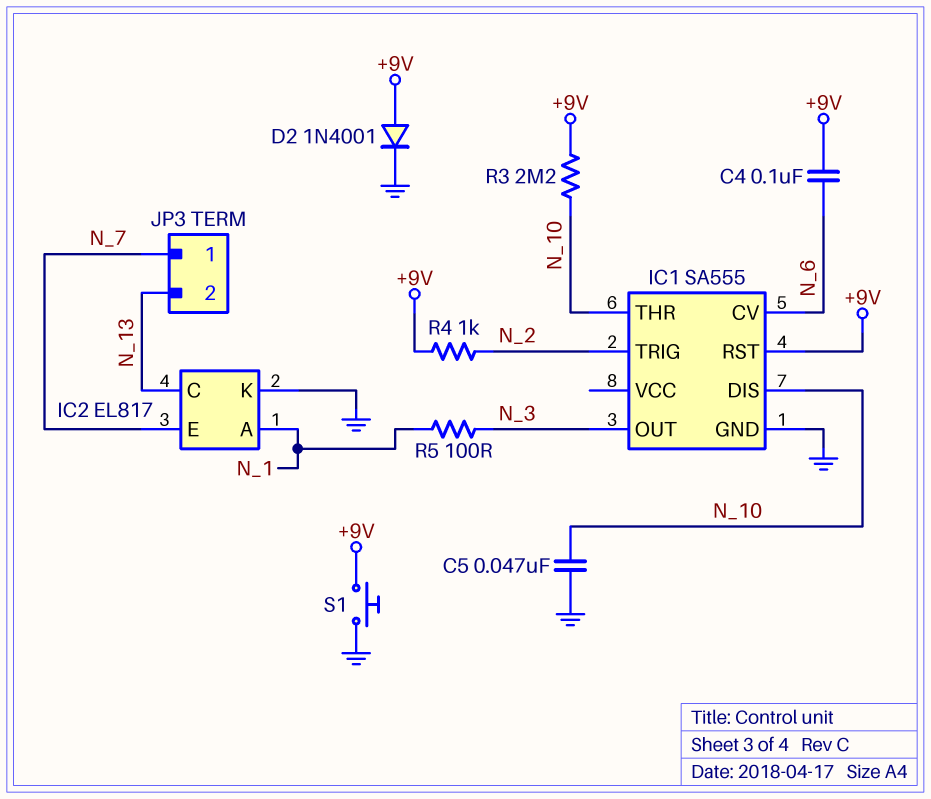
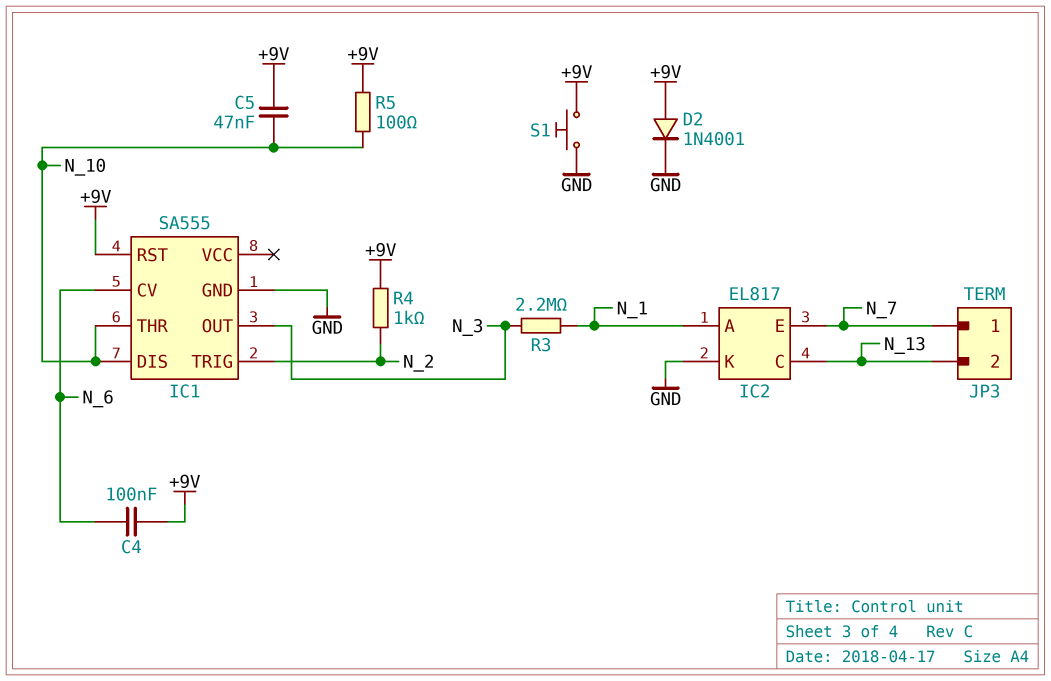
C5: 47nF (GND, N_10) -> 47nF (+9V, N_10)
R3: 2.2M (+9V, N_10) -> 2.2M (N_1, N_3)
R5: 100 (N_1, N_3) -> 100 (+9V, N_10)

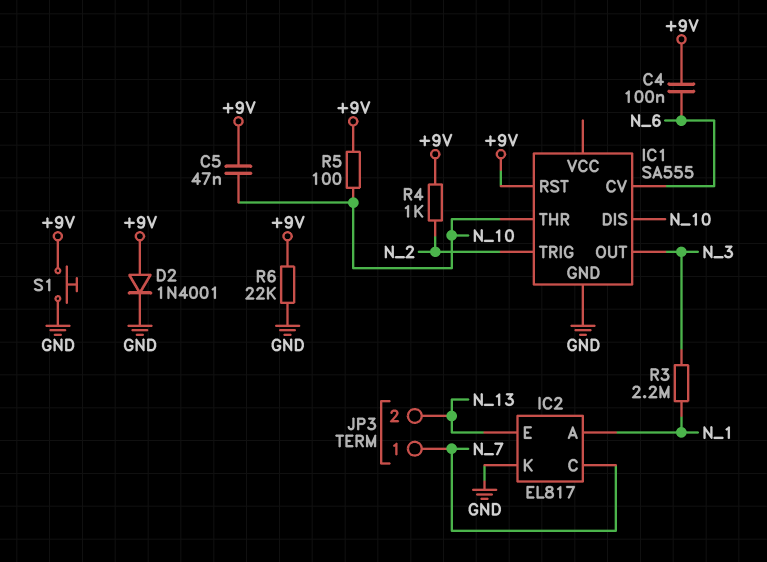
IC2 pin C: N_13 -> N_7
IC2 pin E: N_7 -> N_13
R6: none -> 22k (+9V, GND)

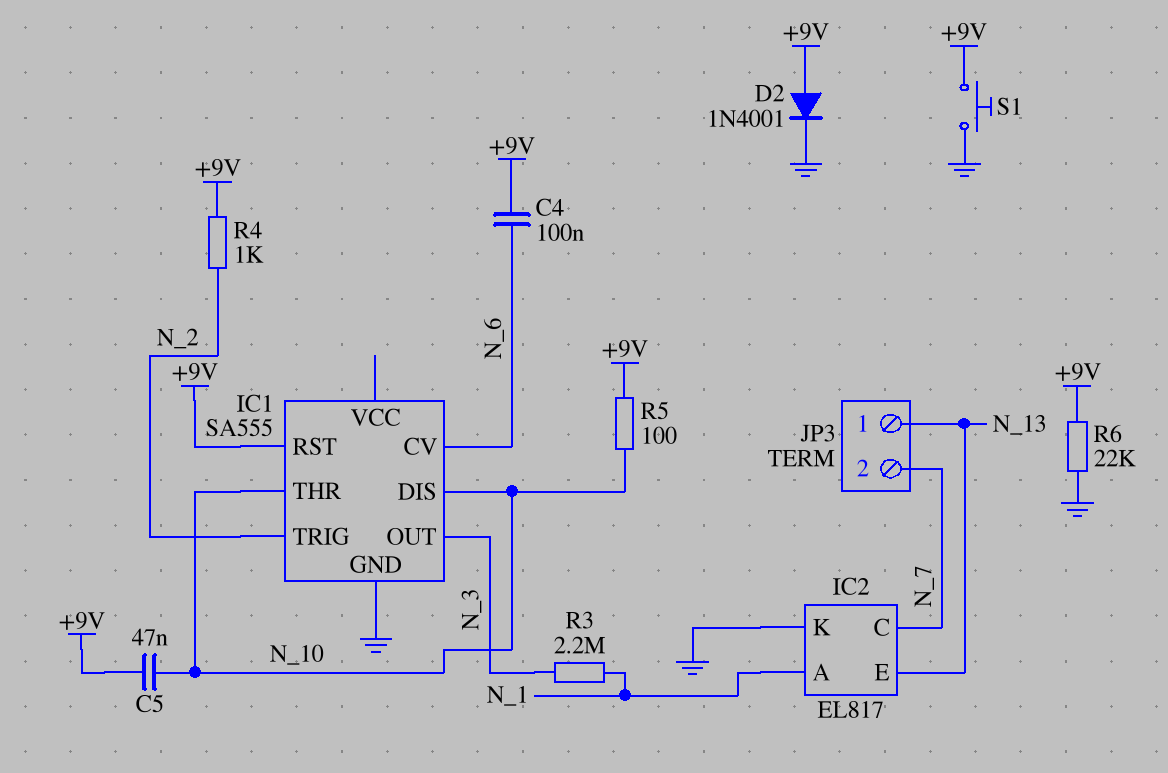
JP3 pin 1: N_7 -> N_13
JP3 pin 2: N_13 -> N_7

